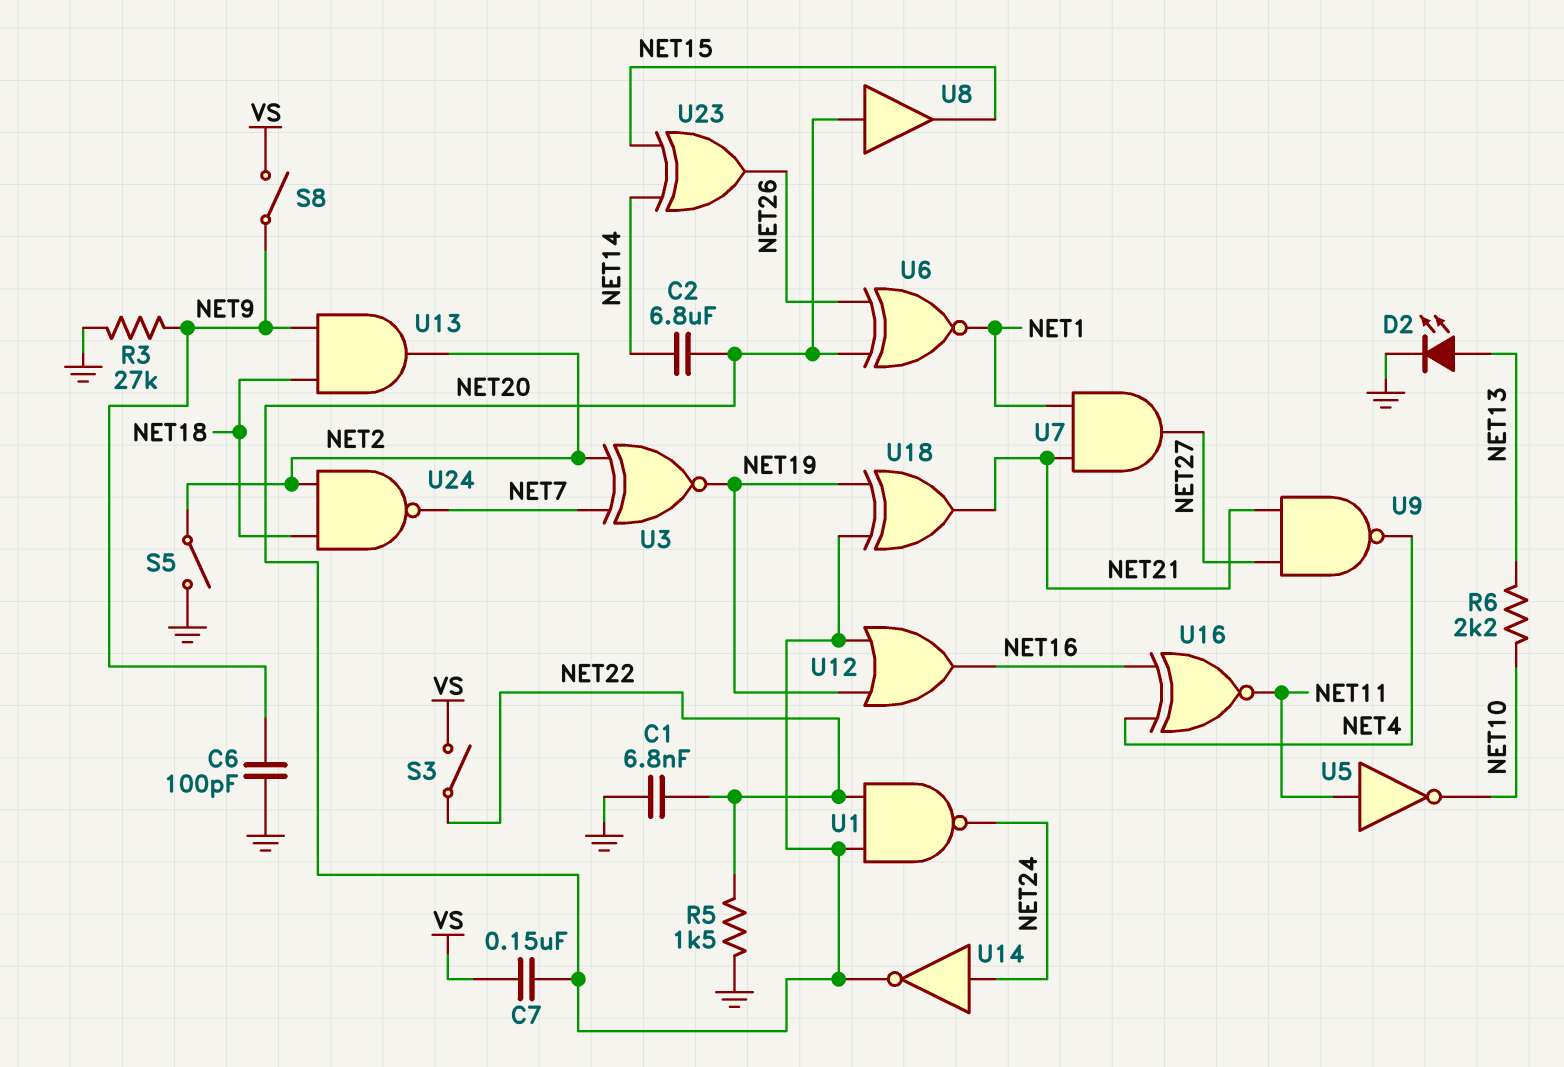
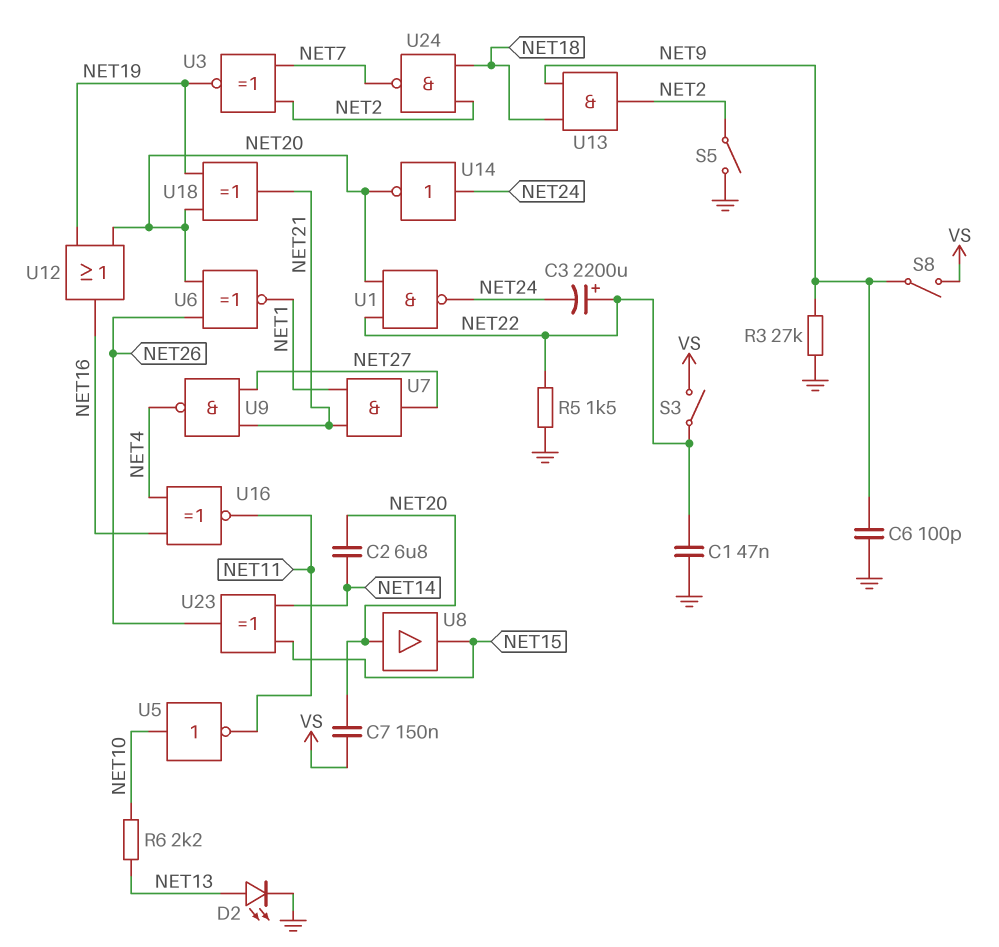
C1: 6.8nF (GND, NET22) -> 47nF (GND, NET22)
C3: none -> 2200uF (plus NET22, minus NET24)
U5: NOT (in NET11, out NET10) -> NOT (in NET10, out NET11)

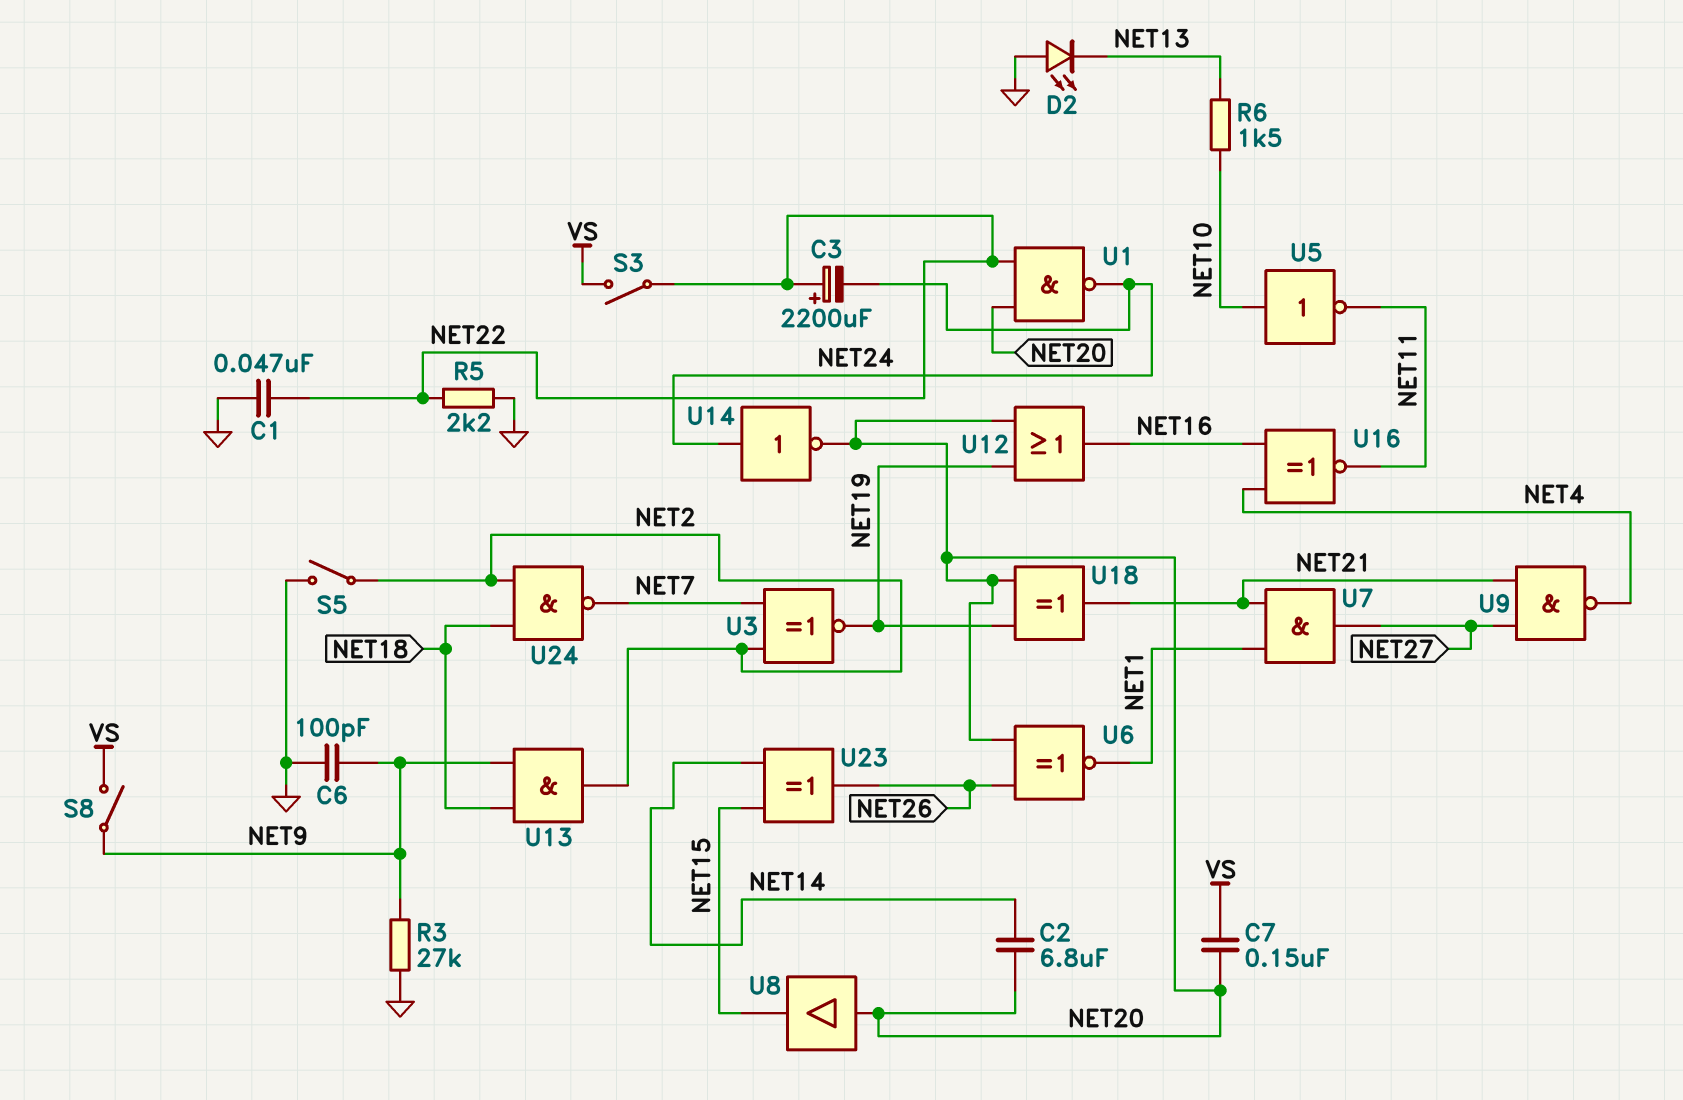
D2: LED (A NET13, K GND) -> LED (A GND, K NET13)
R5: 1.5k (GND, NET22) -> 2.2k (GND, NET22)
R6: 2.2k (NET10, NET13) -> 1.5k (NET10, NET13)

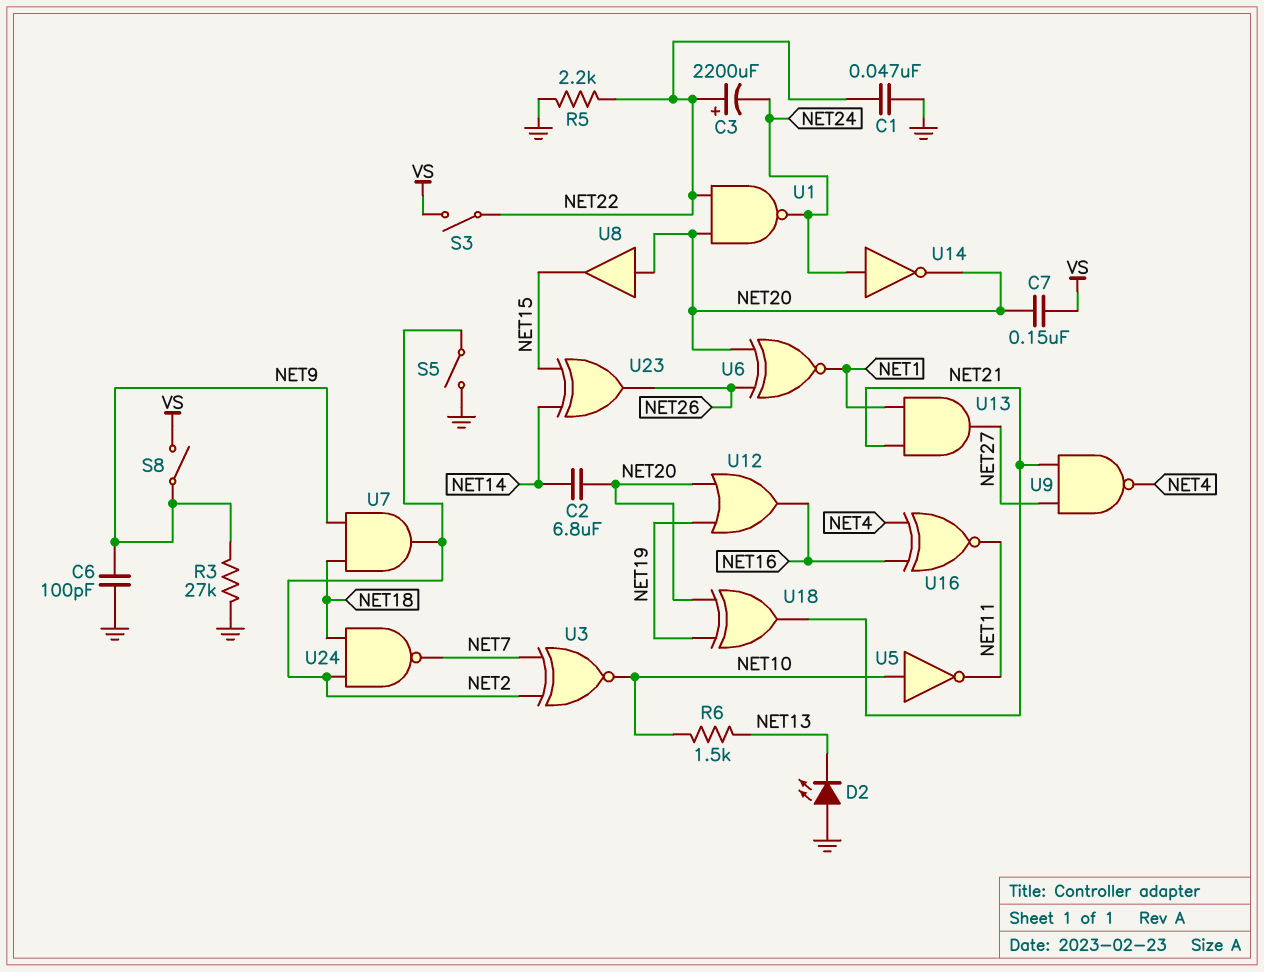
U3: XNOR (in NET2, in NET7, out NET19) -> XNOR (in NET2, in NET7, out NET10)
U7: AND (in NET1, in NET21, out NET27) -> AND (in NET9, in NET18, out NET2)
U13: AND (in NET9, in NET18, out NET2) -> AND (in NET1, in NET21, out NET27)

